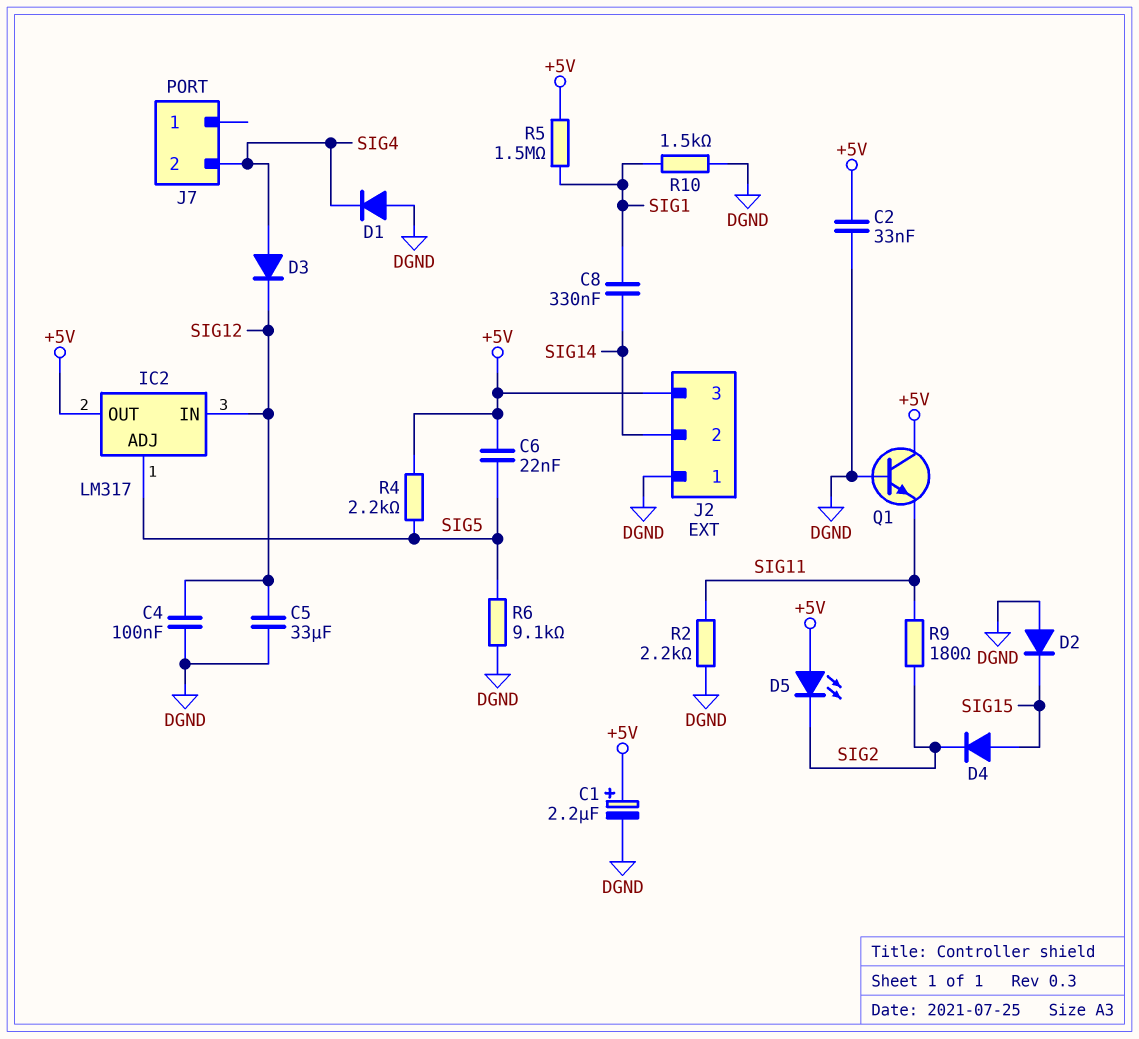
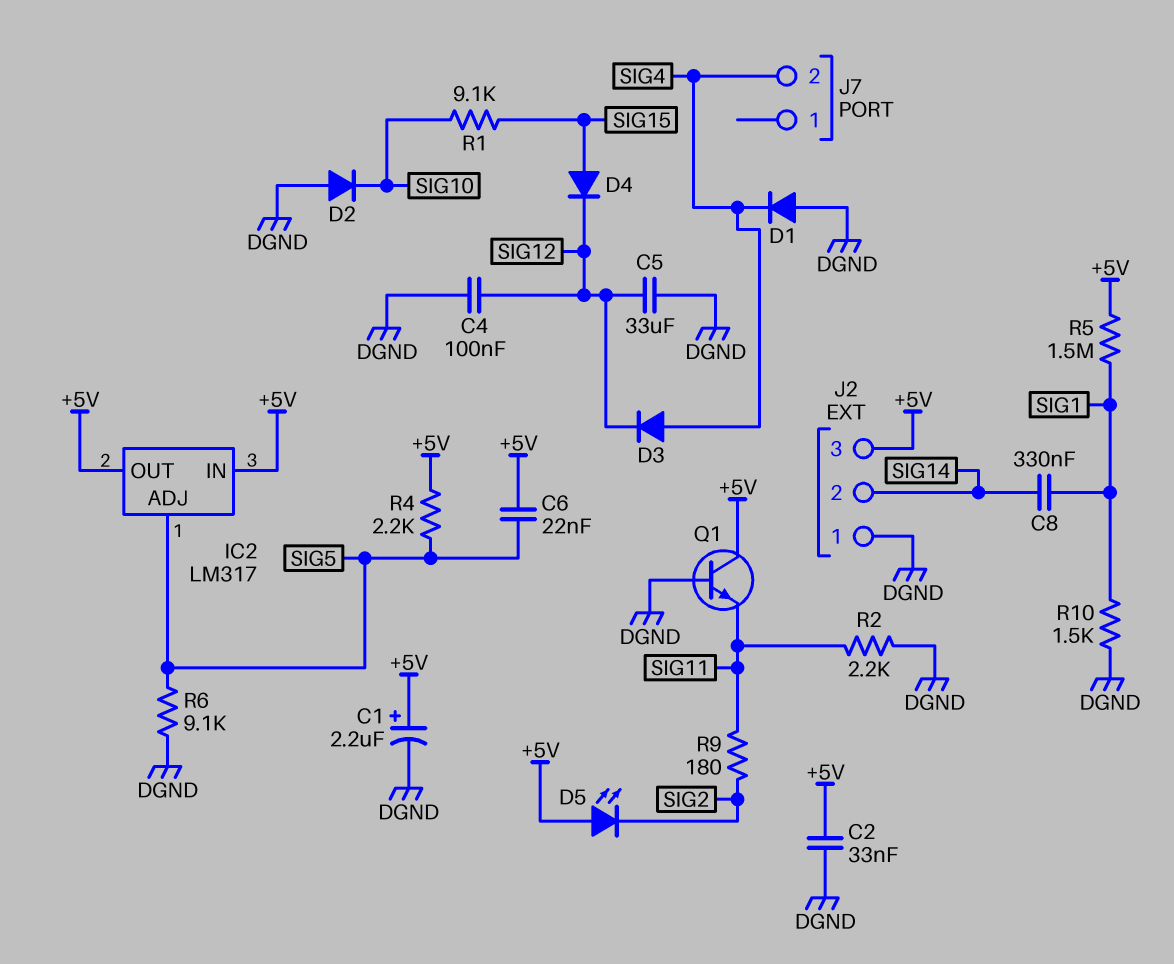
D2: diode (A DGND, K SIG15) -> diode (A DGND, K SIG10)
D4: diode (A SIG15, K SIG2) -> diode (A SIG15, K SIG12)
IC2 pin IN: SIG12 -> +5V
R1: none -> 9.1k (SIG10, SIG15)

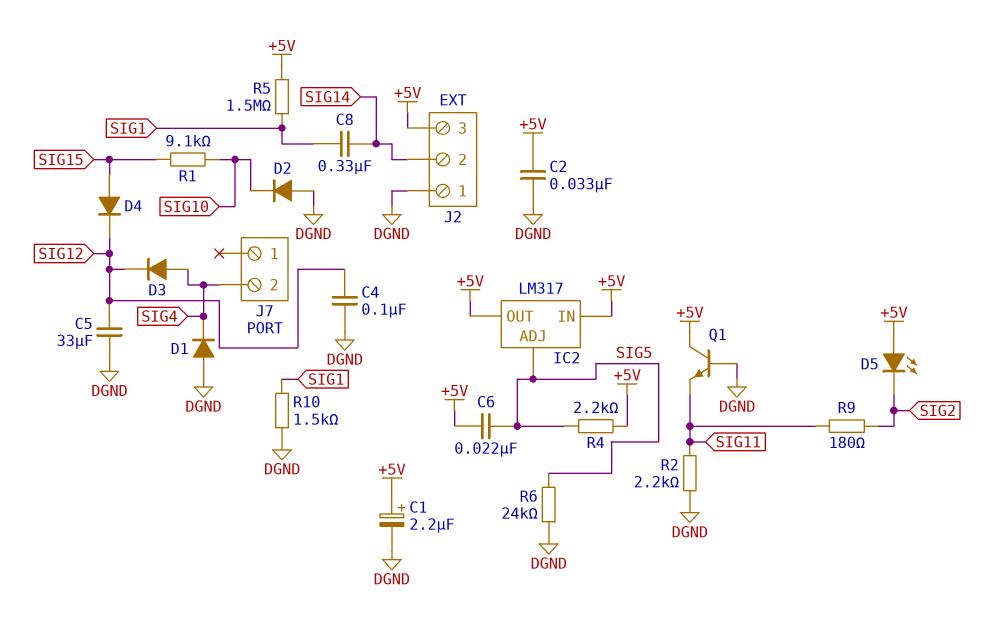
R6: 9.1k (DGND, SIG5) -> 24k (DGND, SIG5)

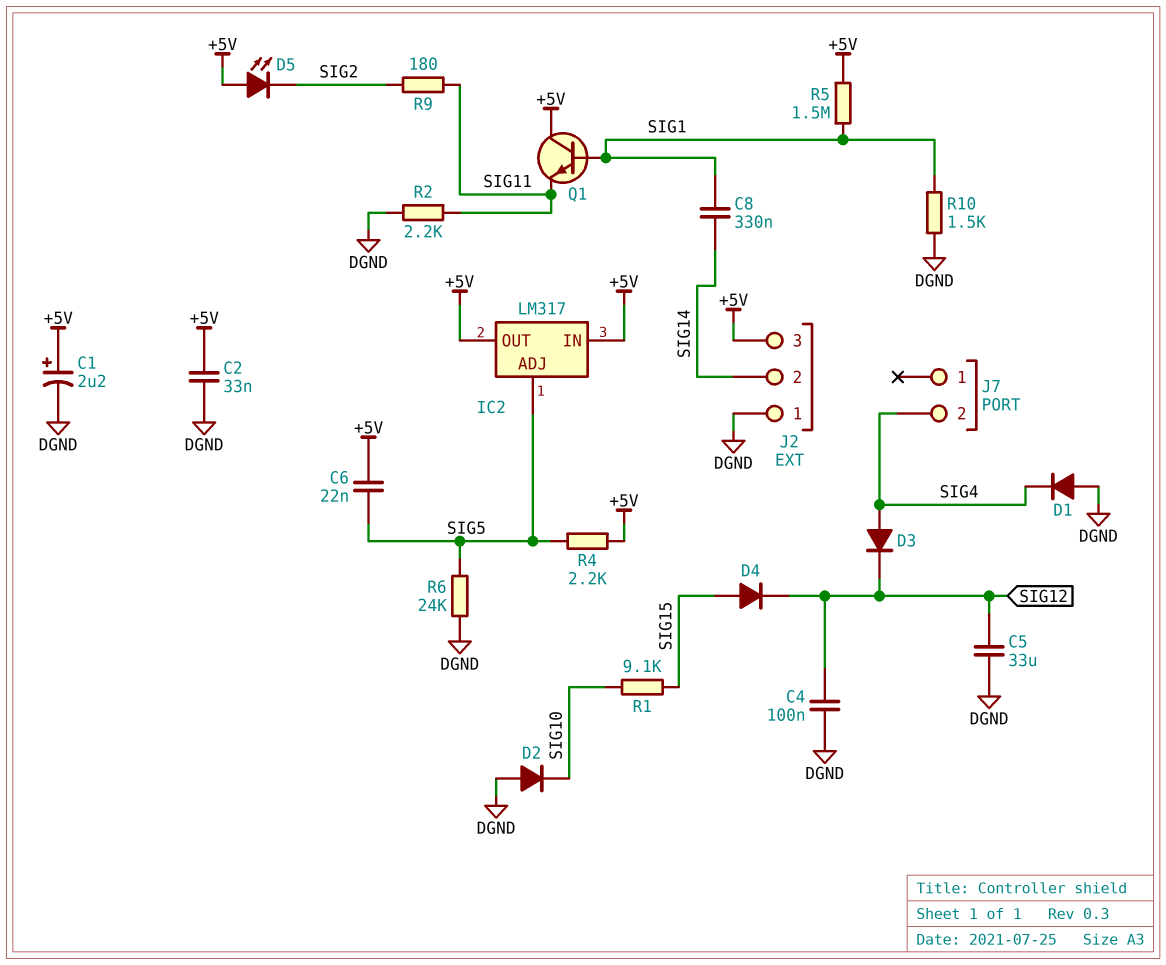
Q1: NPN (B DGND, C +5V, E SIG11) -> NPN (B SIG1, C +5V, E SIG11)

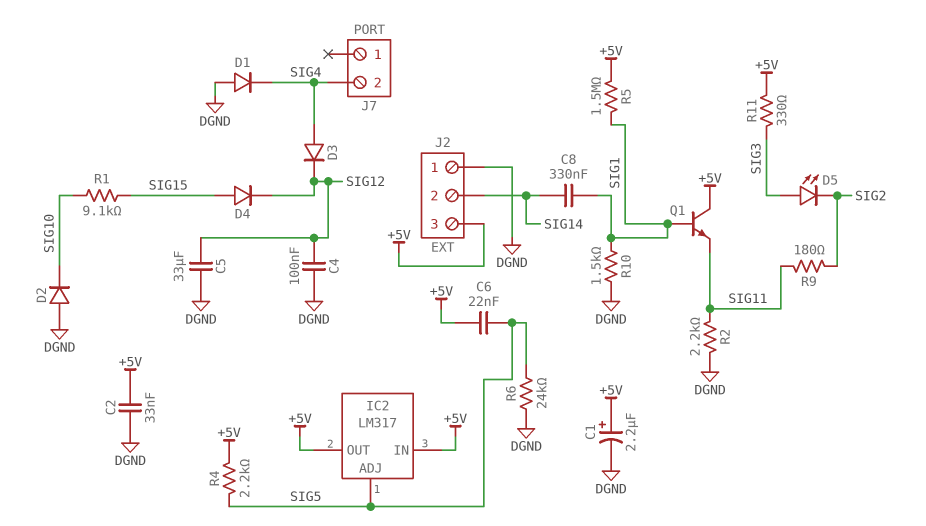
D5: LED (A +5V, K SIG2) -> LED (A SIG3, K SIG2)
R11: none -> 330 (+5V, SIG3)

